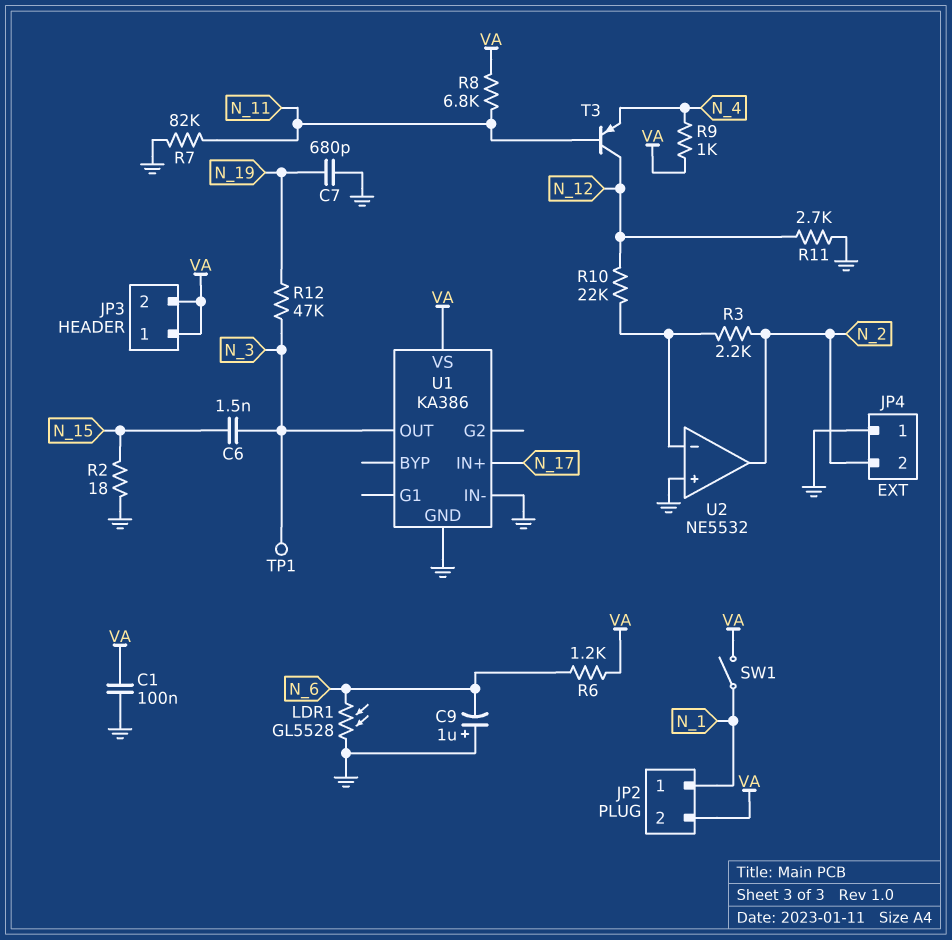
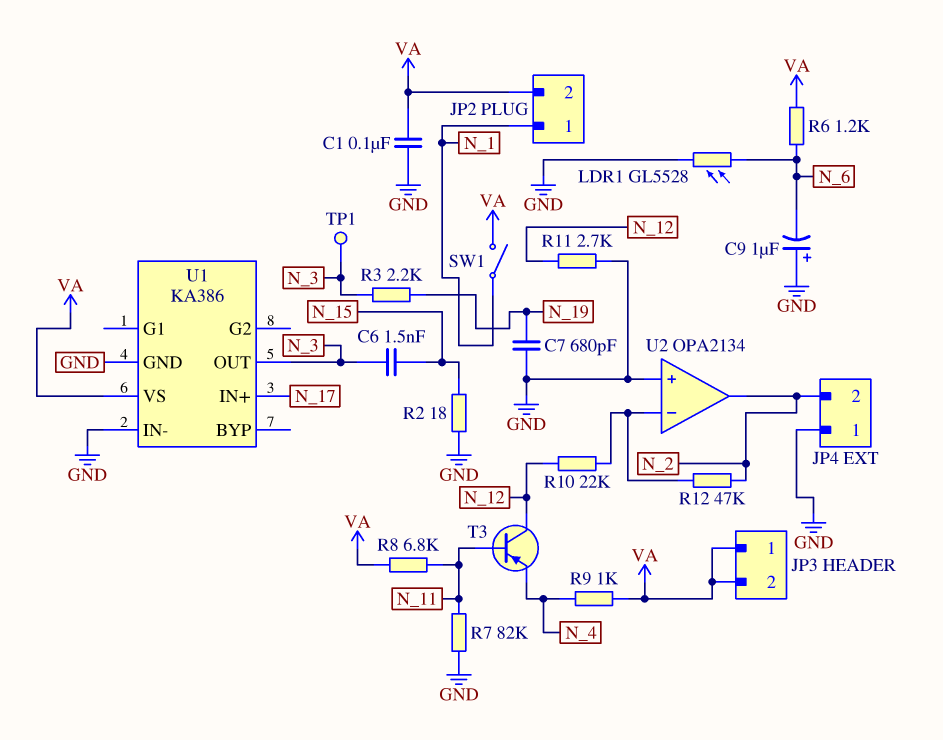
R3: 2.2k (N_2, U2/in-) -> 2.2k (N_3, N_19)
R12: 47k (N_3, N_19) -> 47k (N_2, U2/in-)
U2: NE5532 -> OPA2134

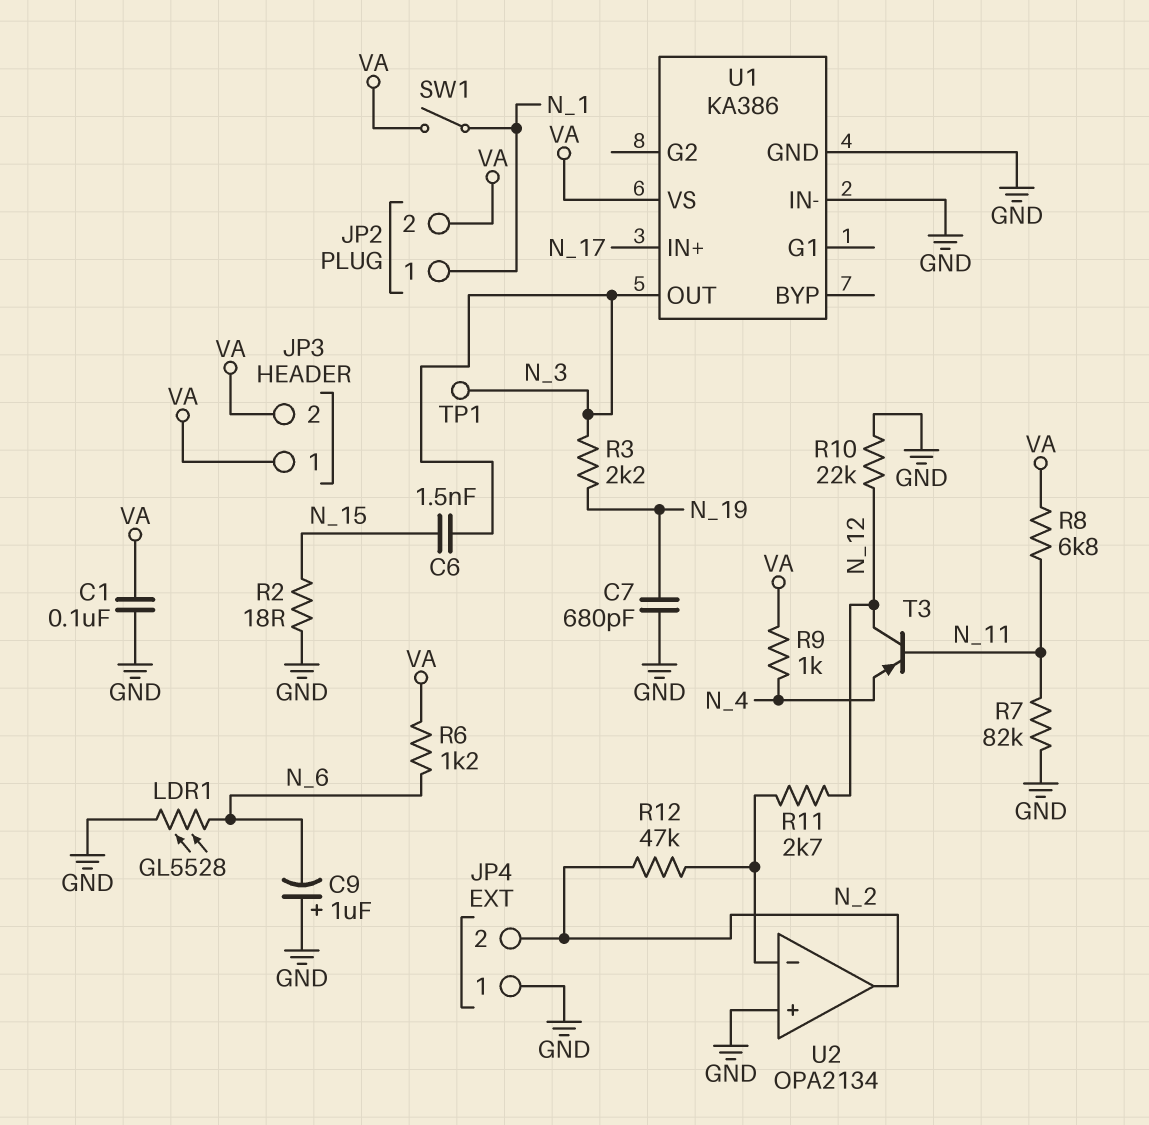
R10: 22k (N_12, U2/in-) -> 22k (GND, N_12)
R11: 2.7k (GND, N_12) -> 2.7k (N_12, U2/in-)

